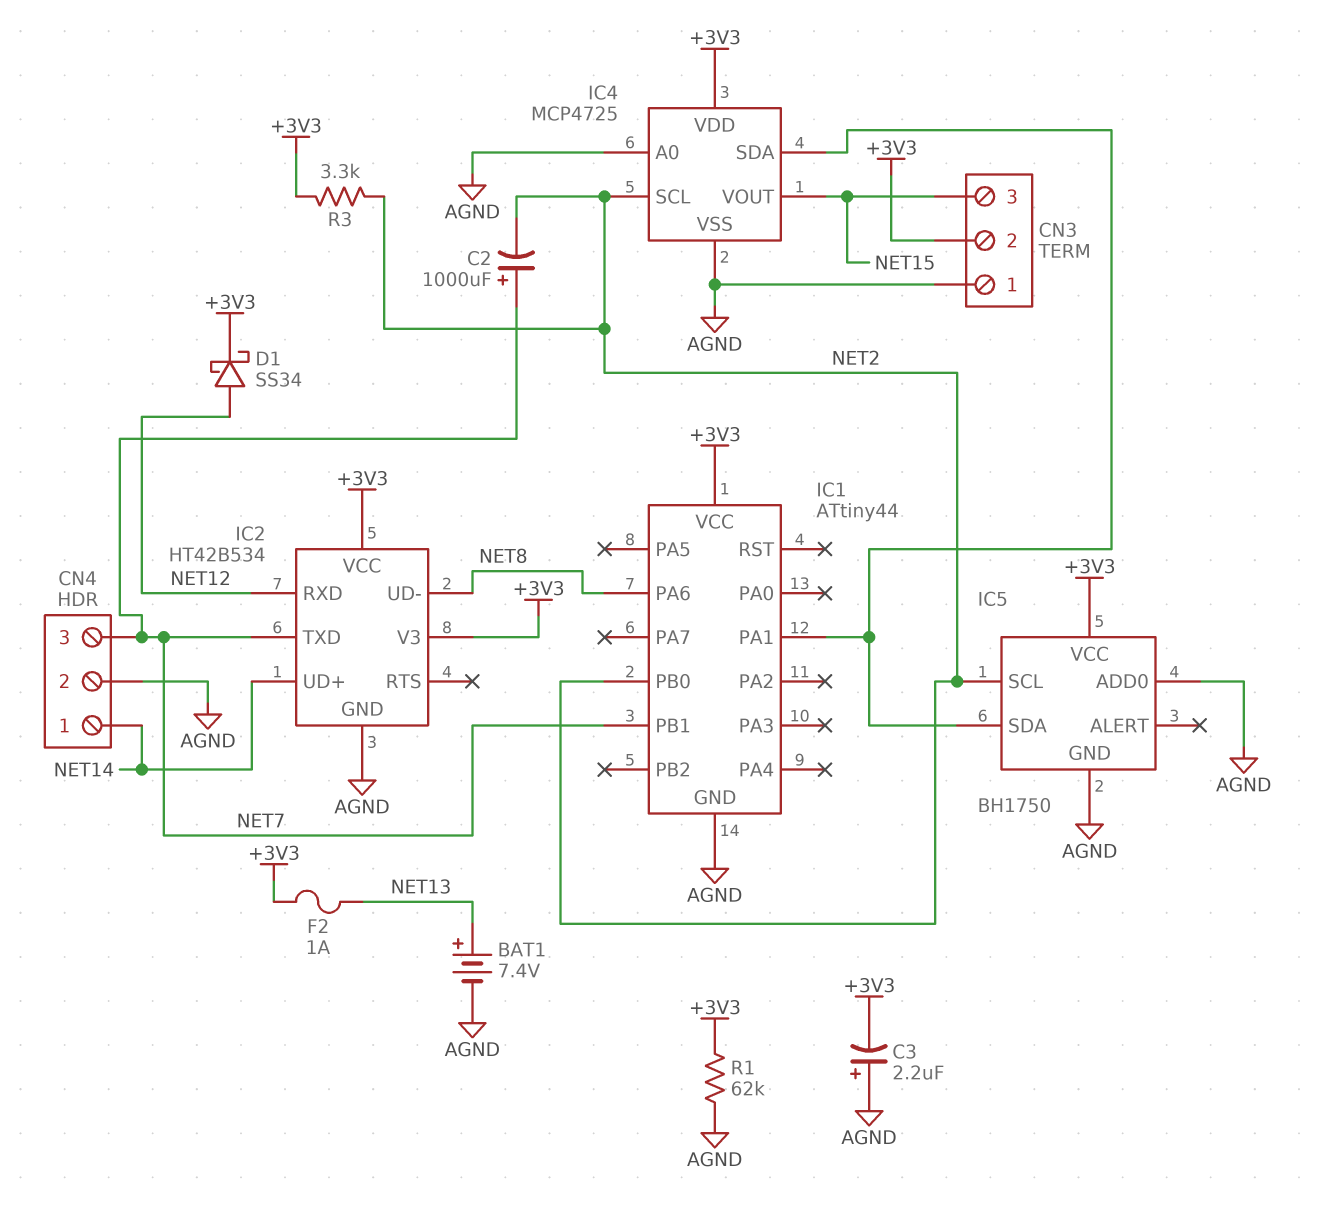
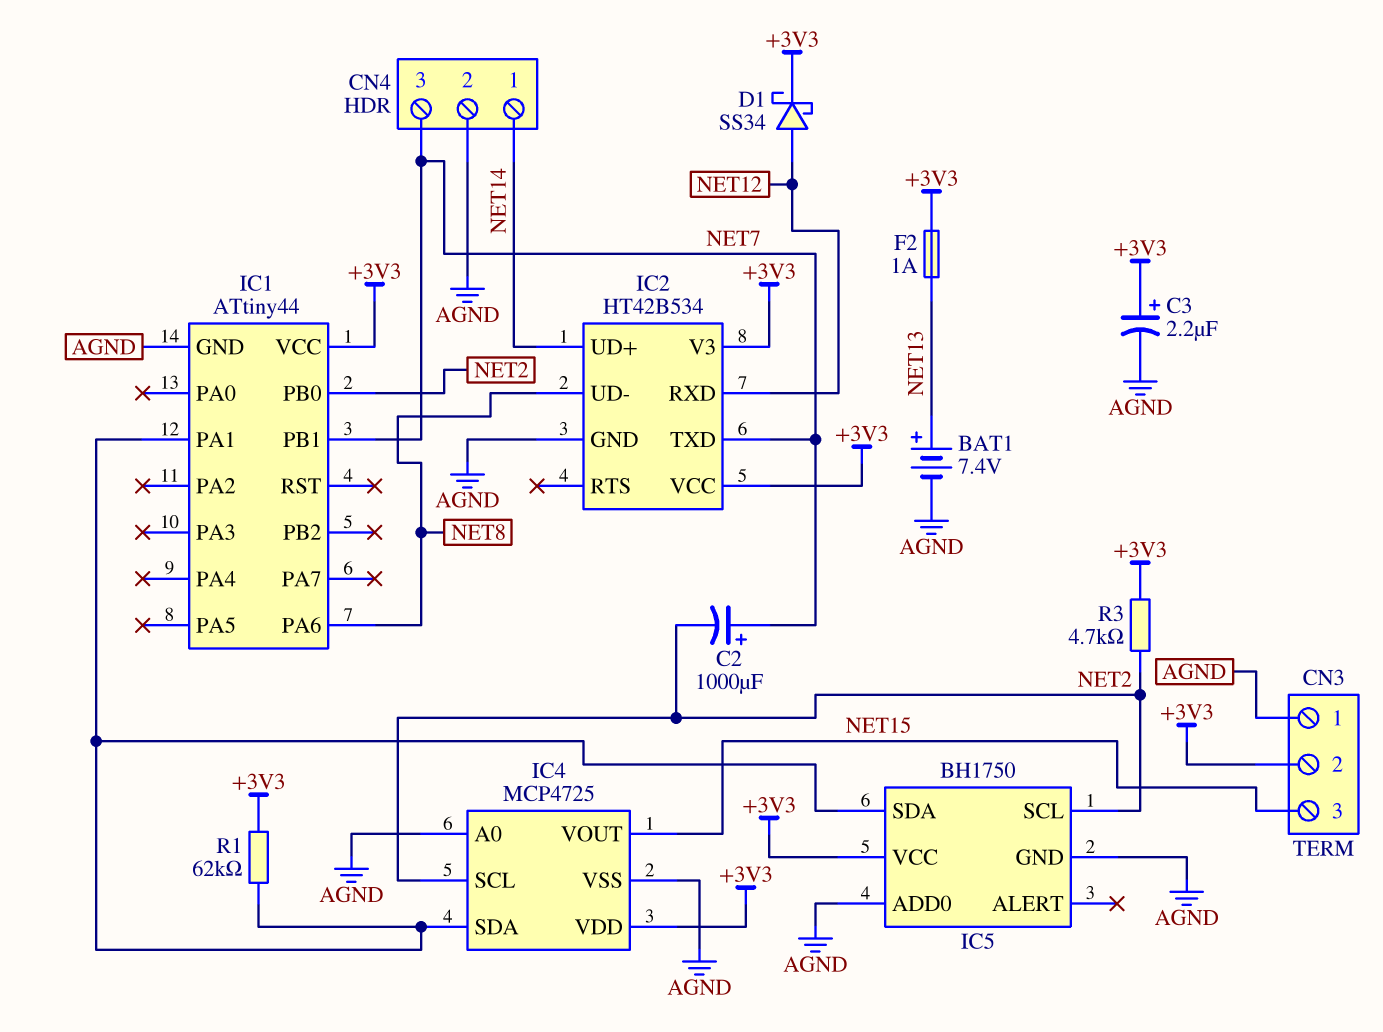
C3: 2.2uF (plus AGND, minus +3V3) -> 2.2uF (plus +3V3, minus AGND)
R1: 62k (+3V3, AGND) -> 62k (+3V3, IC1/PA1)
R3: 3.3k (+3V3, NET2) -> 4.7k (+3V3, NET2)

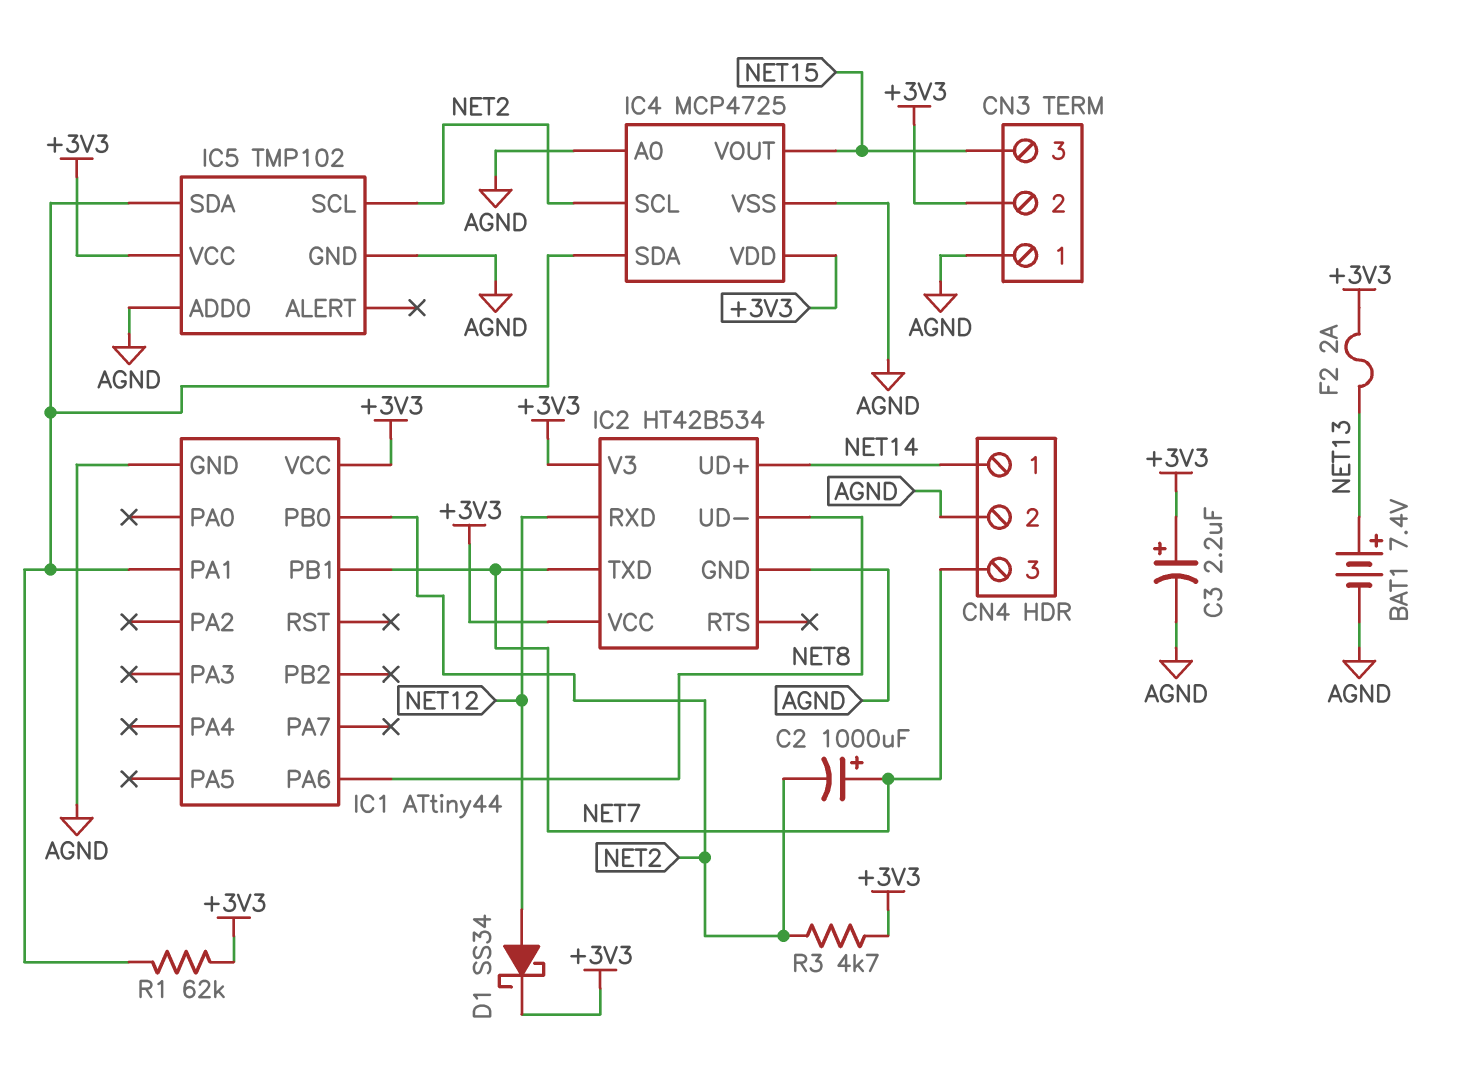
F2: 1A (+3V3, NET13) -> 2A (+3V3, NET13)
IC5: BH1750 -> TMP102

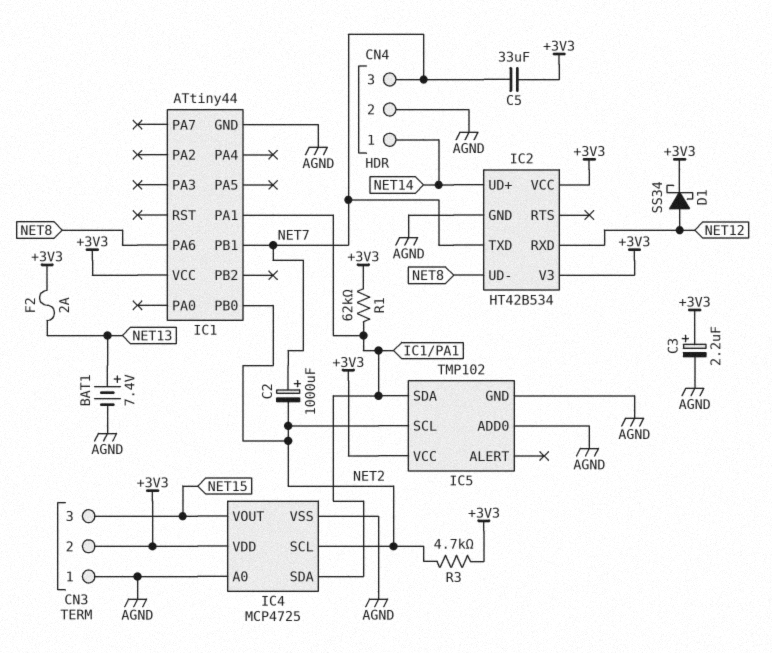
C5: none -> 33uF (+3V3, NET7)

